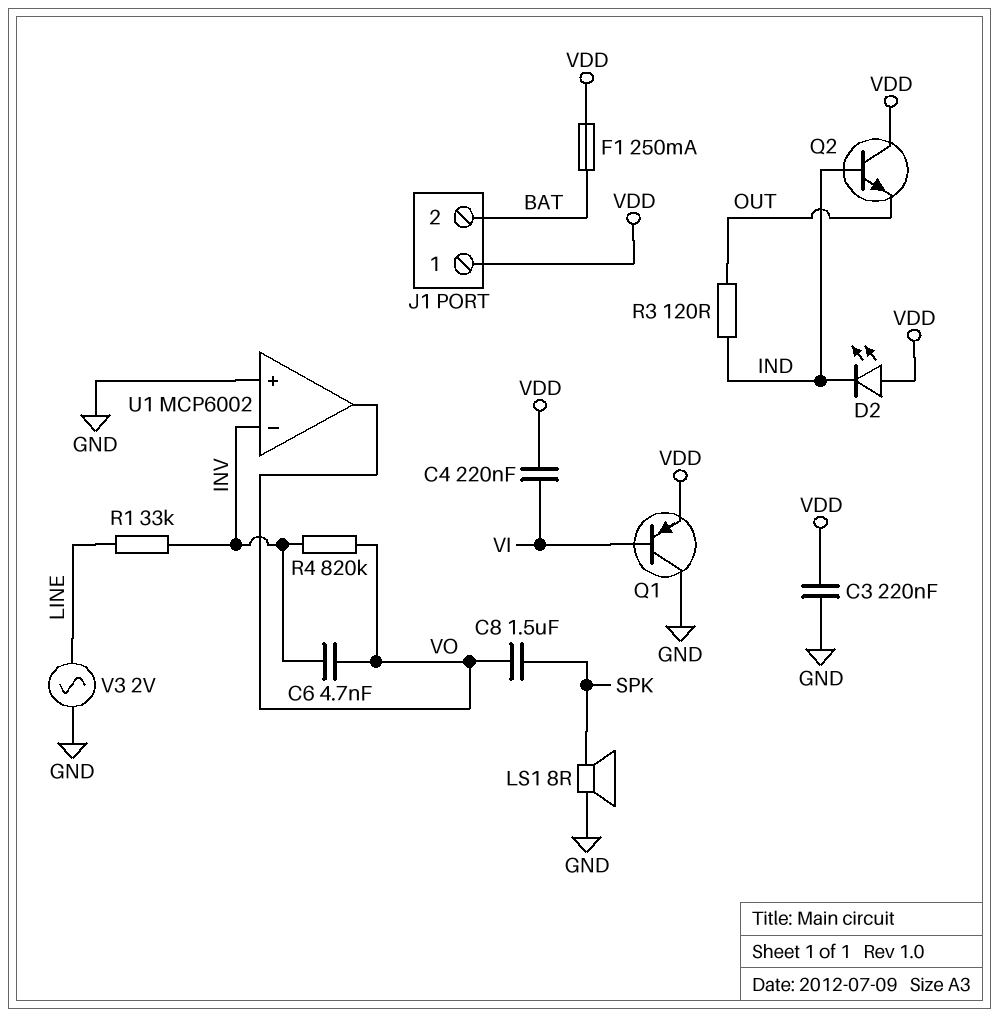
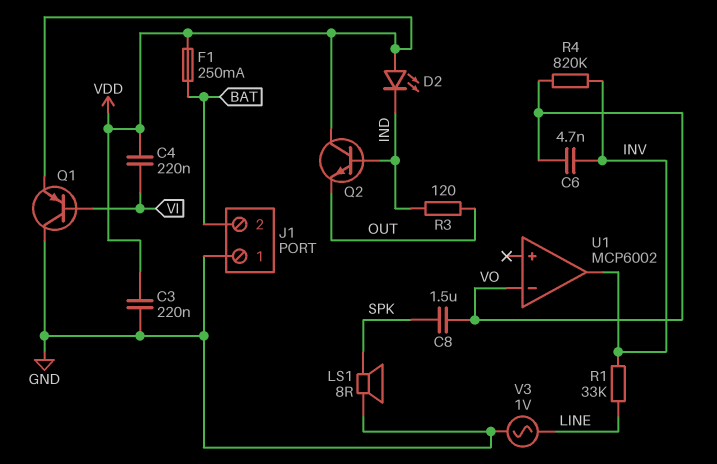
J1 pin 1: VDD -> GND
U1 pin in+: GND -> none
U1 pin in-: INV -> VO
U1 pin out: VO -> INV
V3: AC 2V (GND, LINE) -> AC 1V (GND, LINE)

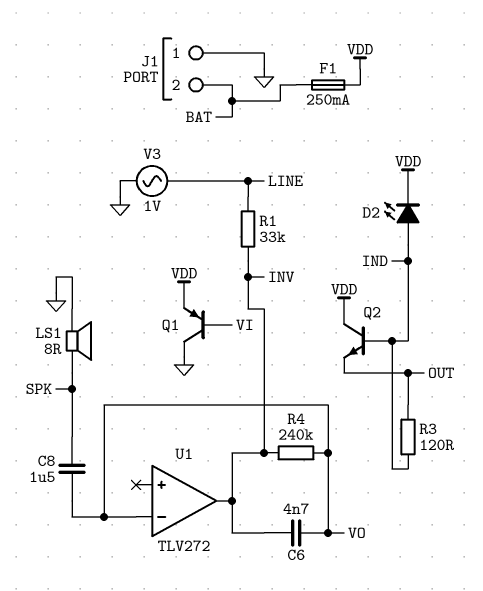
C3: 220nF (GND, VDD) -> none
C4: 220nF (VDD, VI) -> none
D2: LED (A VDD, K IND) -> LED (A IND, K VDD)
R4: 820k (INV, VO) -> 240k (INV, VO)
U1: MCP6002 -> TLV272

